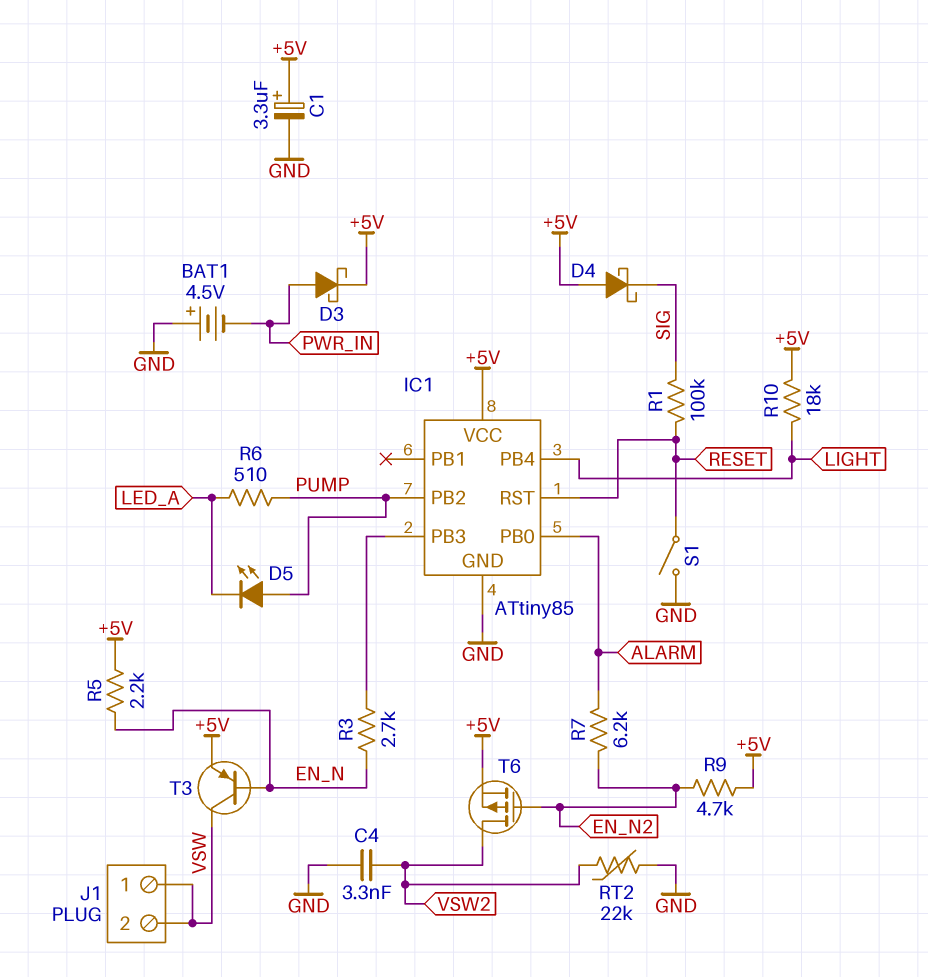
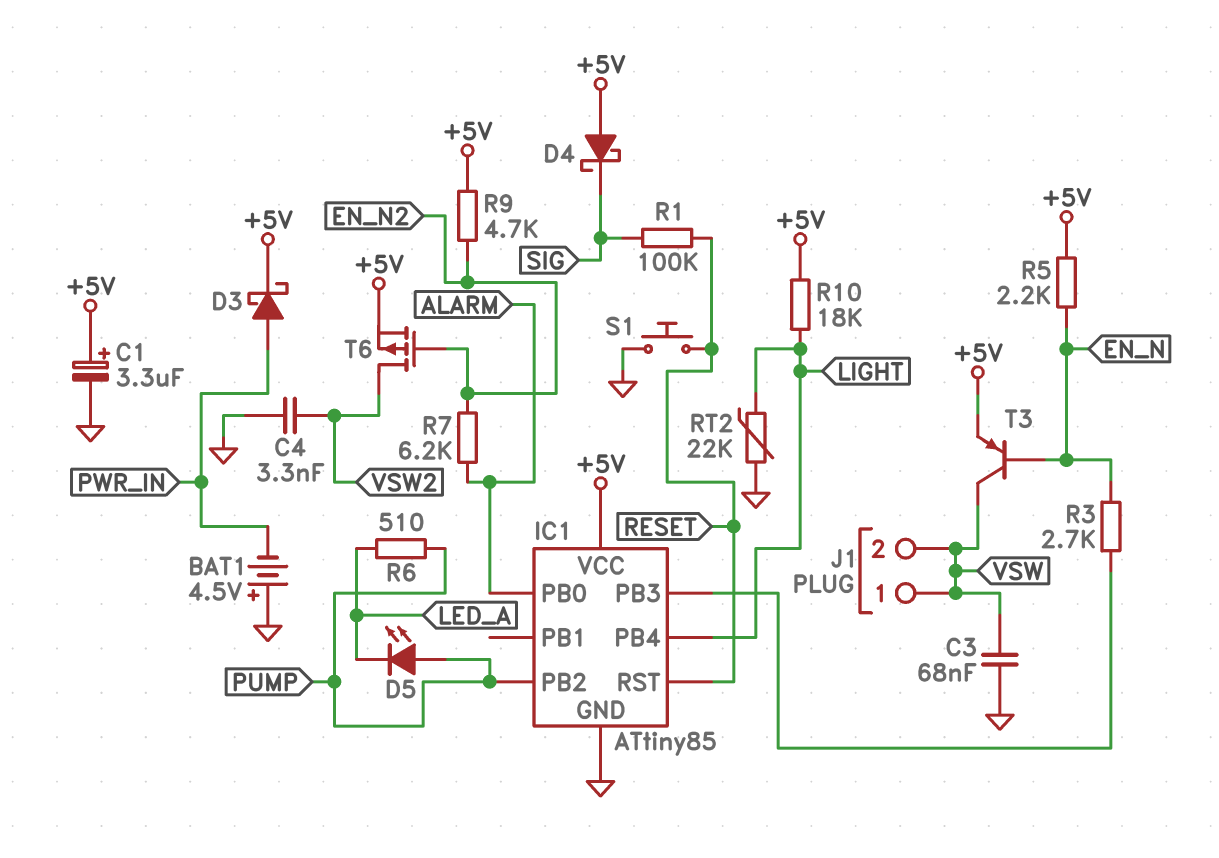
C3: none -> 68nF (GND, VSW)
RT2: 22k (GND, VSW2) -> 22k (GND, LIGHT)
S1: switch (GND, RESET) -> button (GND, RESET)

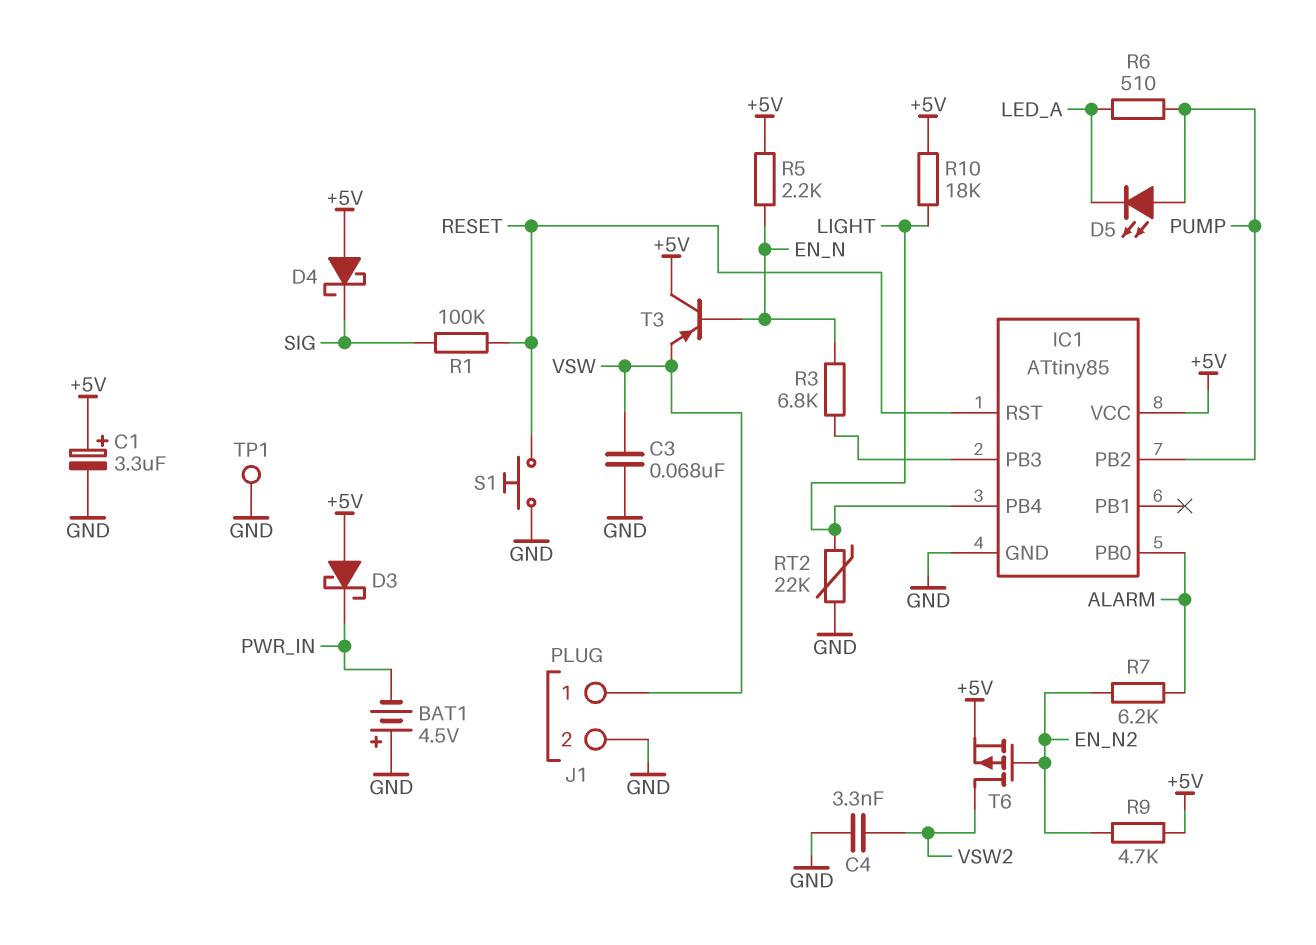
D3: schottky (A PWR_IN, K +5V) -> schottky (A +5V, K PWR_IN)
J1 pin 2: VSW -> GND
R3: 2.7k (EN_N, IC1/PB3) -> 6.8k (EN_N, IC1/PB3)
T3: PNP (B EN_N, C VSW, E +5V) -> PNP (B EN_N, C +5V, E VSW)
TP1: none -> test point (GND)

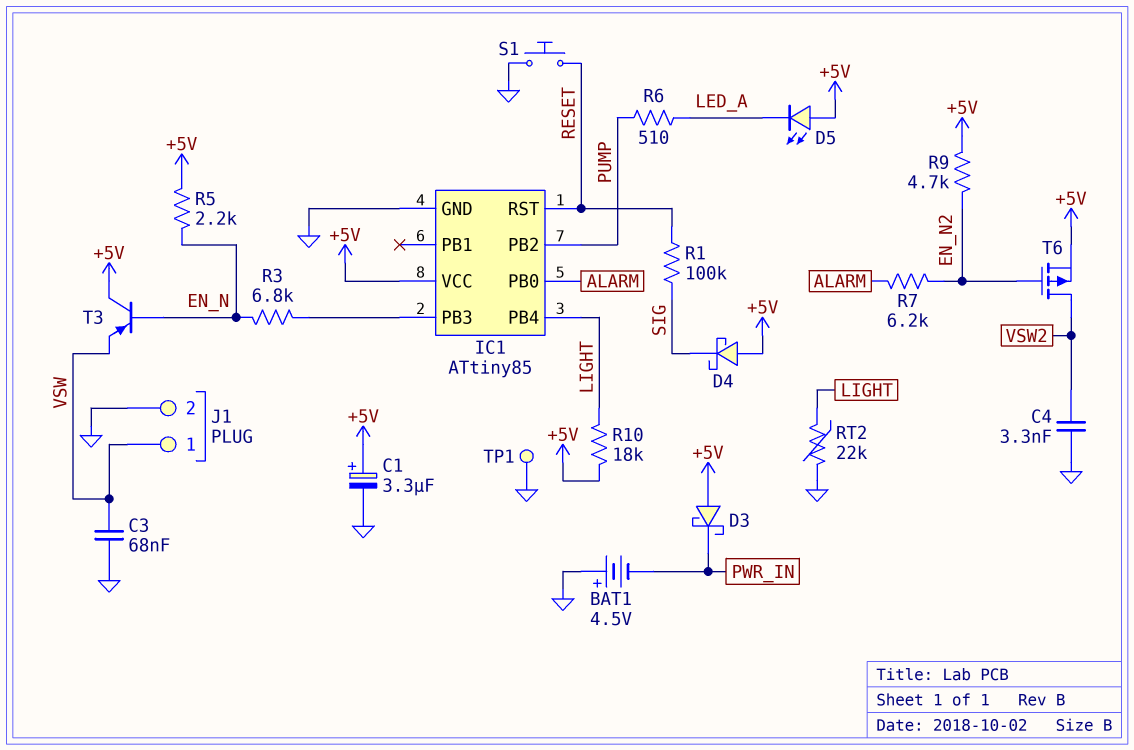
D5: LED (A PUMP, K LED_A) -> LED (A +5V, K LED_A)

